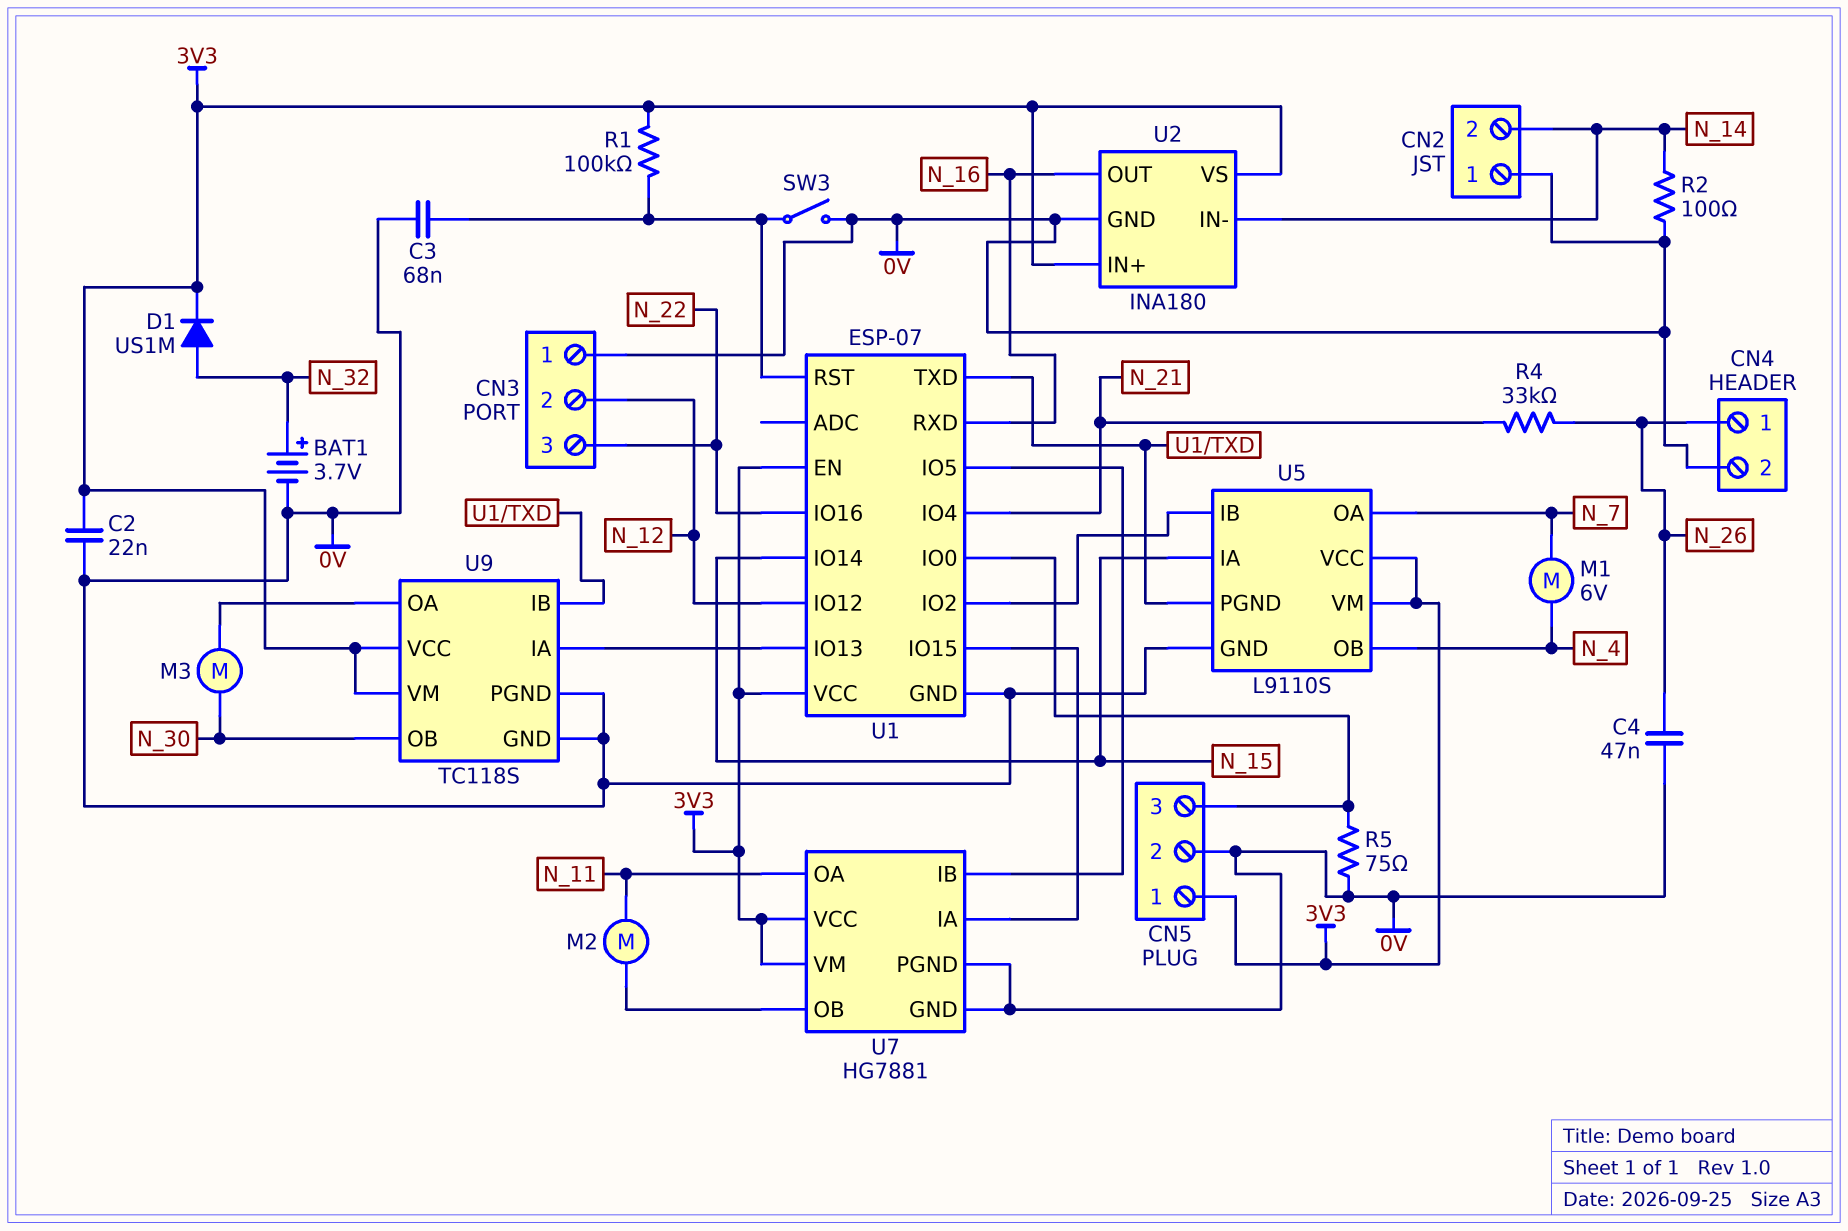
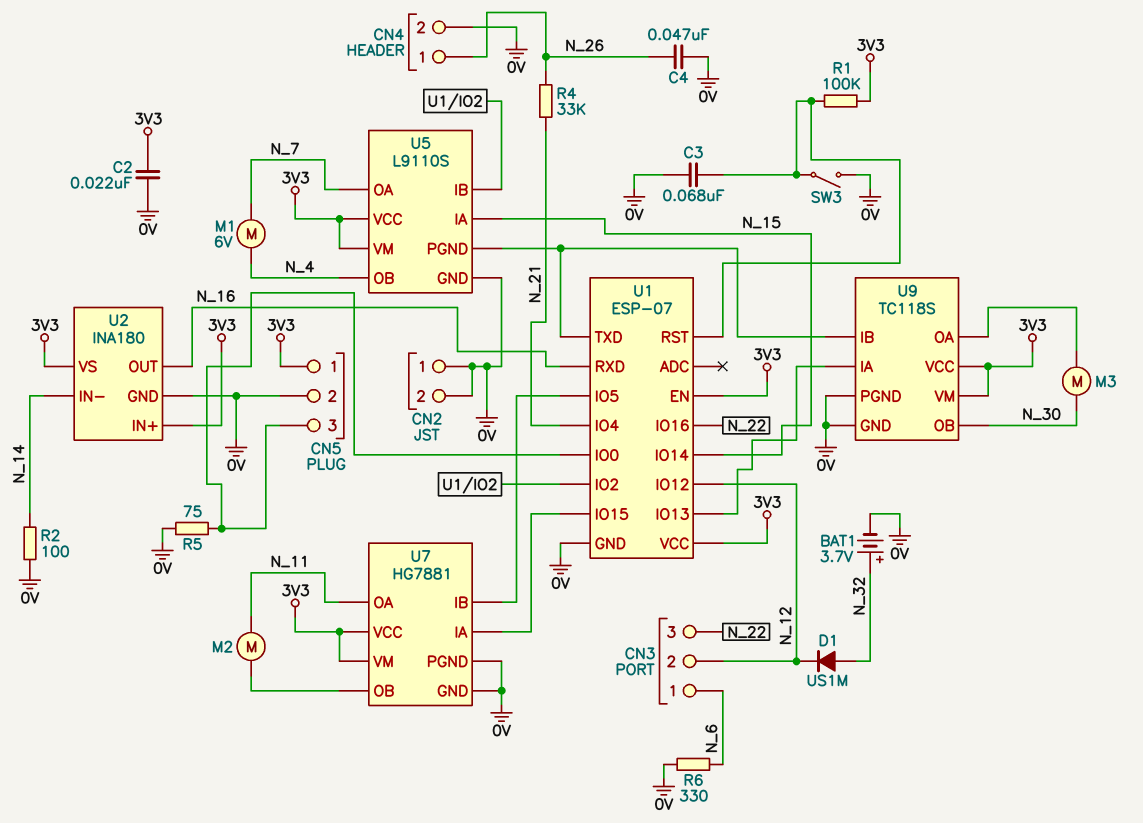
CN2 pin 2: N_14 -> 0V
CN3 pin 1: 0V -> N_6
D1: diode US1M (A N_32, K 3V3) -> diode US1M (A N_32, K N_12)
R6: none -> 330 (0V, N_6)

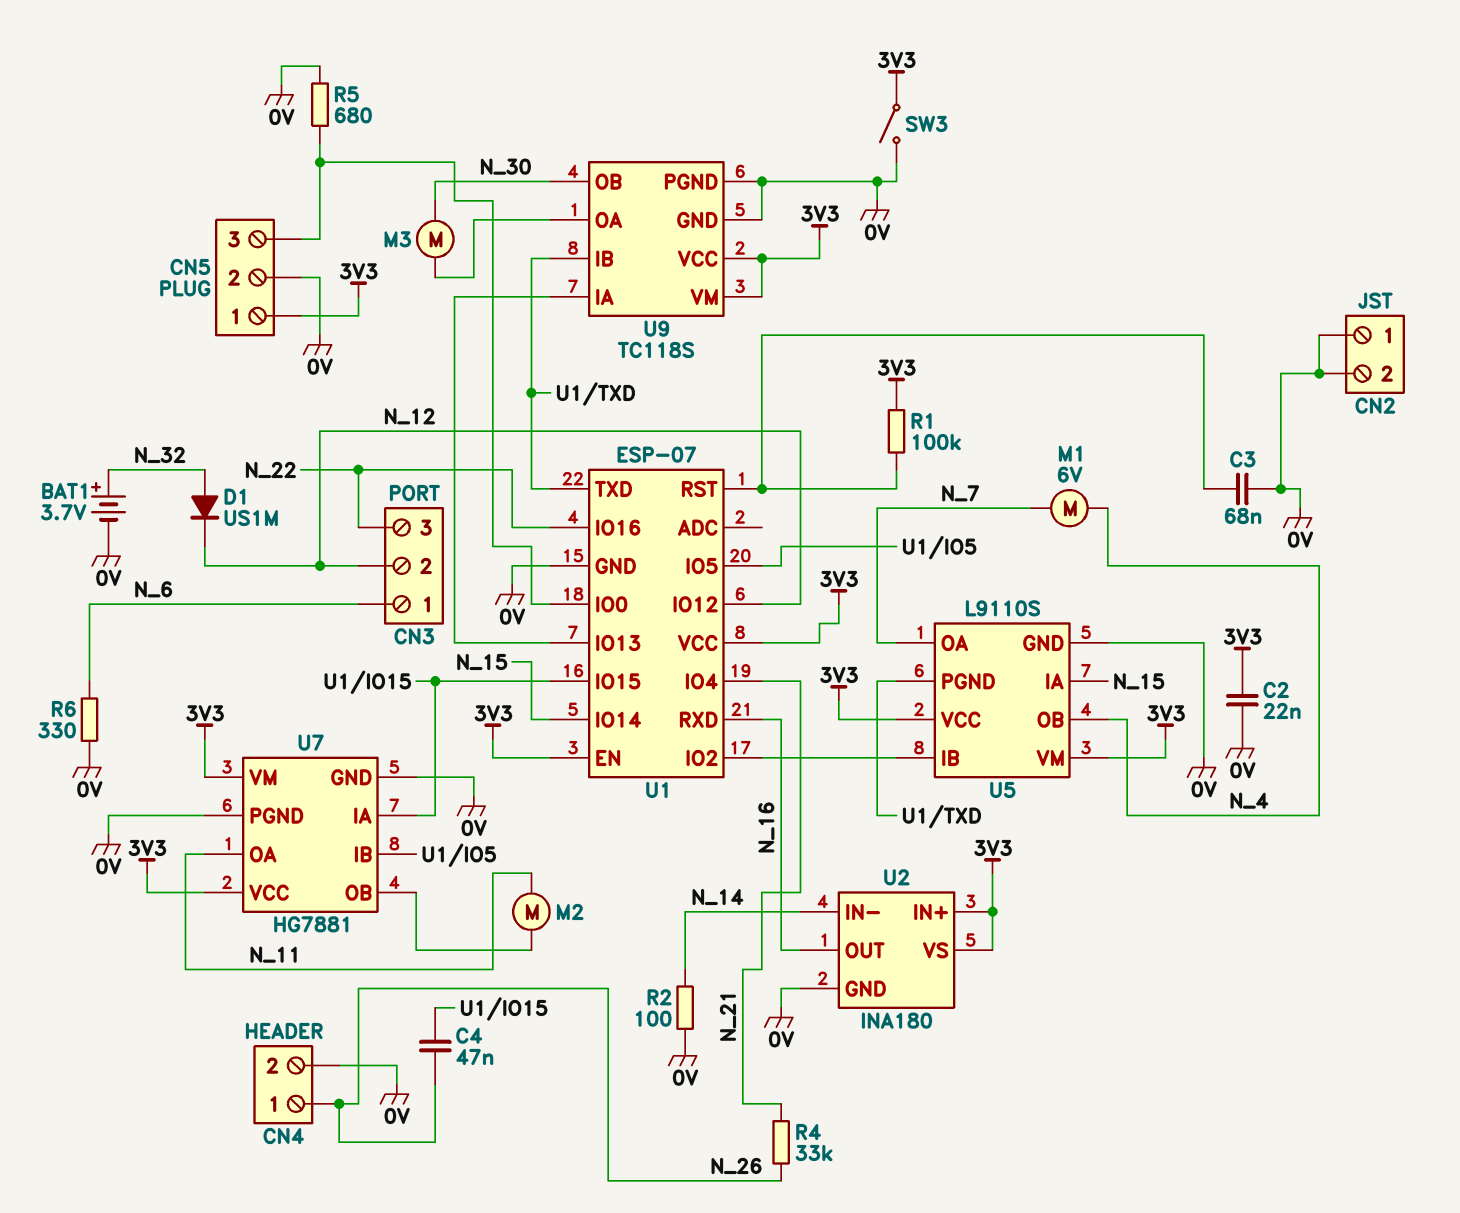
C4: 47nF (0V, N_26) -> 47nF (N_26, U1/IO15)
R5: 75 (0V, CN5/3) -> 680 (0V, CN5/3)
SW3: switch (0V, U1/RST) -> switch (0V, 3V3)

